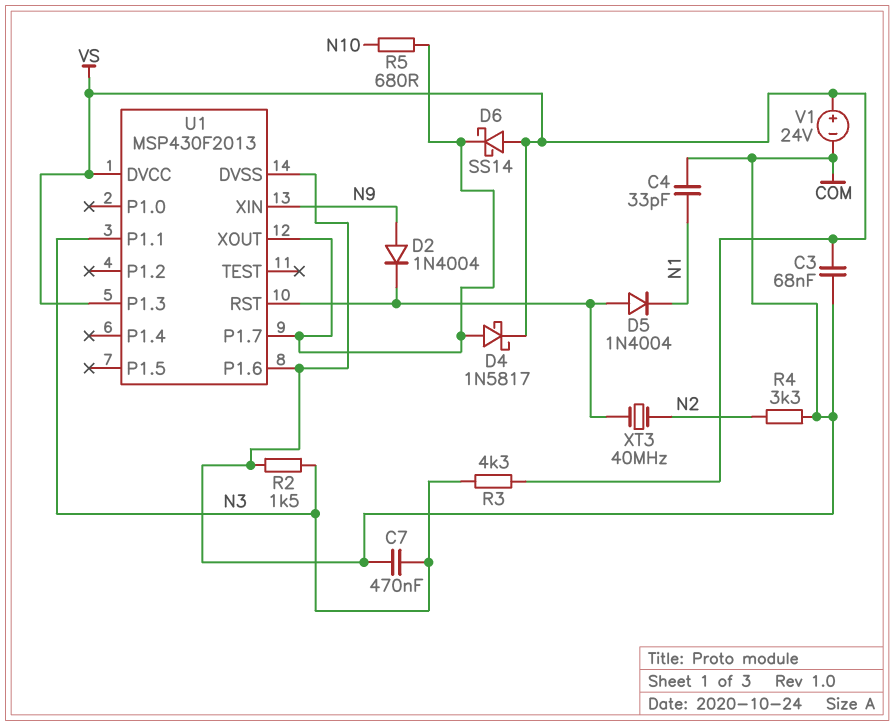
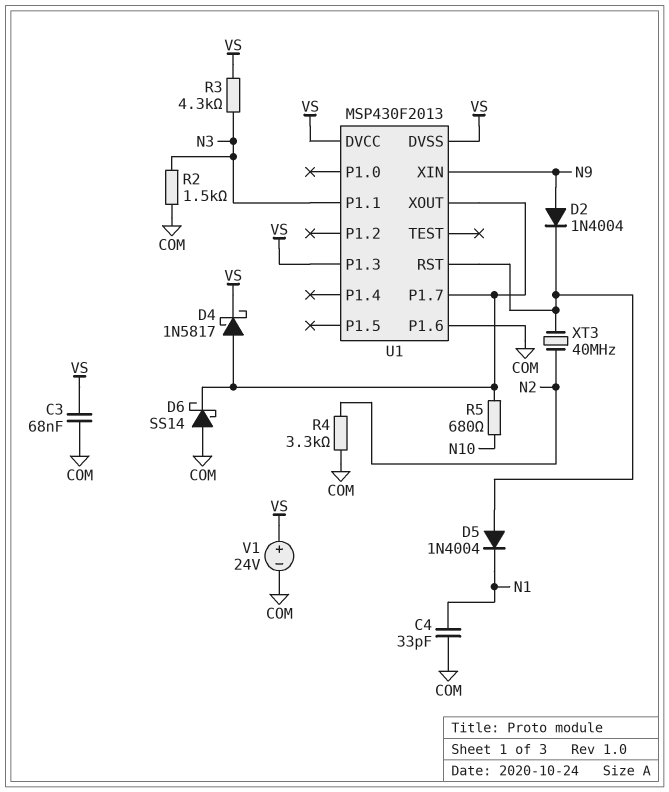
C7: 470nF (COM, N3) -> none
D6: schottky SS14 (A VS, K U1/P1.7) -> schottky SS14 (A COM, K U1/P1.7)
U1 pin DVSS: COM -> VS

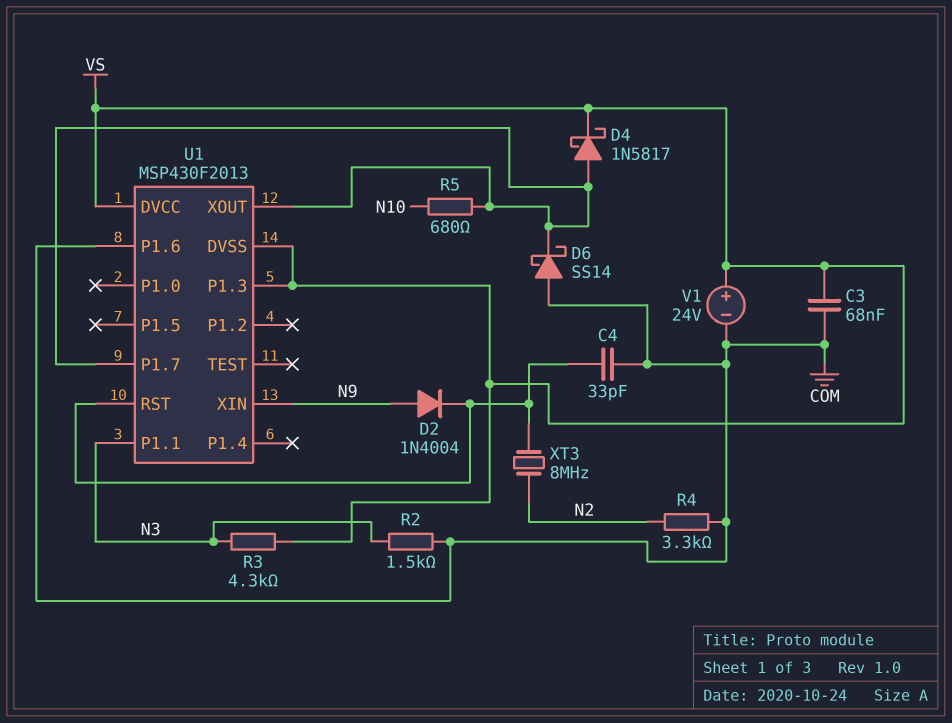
C4: 33pF (COM, N1) -> 33pF (COM, U1/RST)
D5: diode 1N4004 (A U1/RST, K N1) -> none
XT3: 40MHz (N2, U1/RST) -> 8MHz (N2, U1/RST)

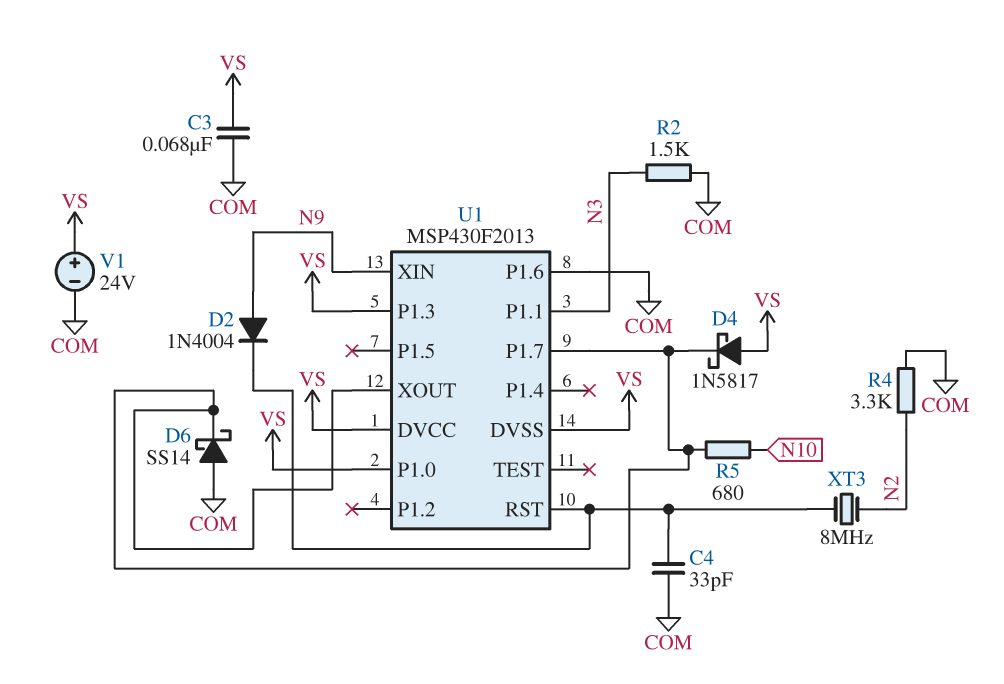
D4: schottky 1N5817 (A U1/P1.7, K VS) -> schottky 1N5817 (A VS, K U1/P1.7)
R3: 4.3k (N3, VS) -> none
U1 pin P1.0: none -> VS

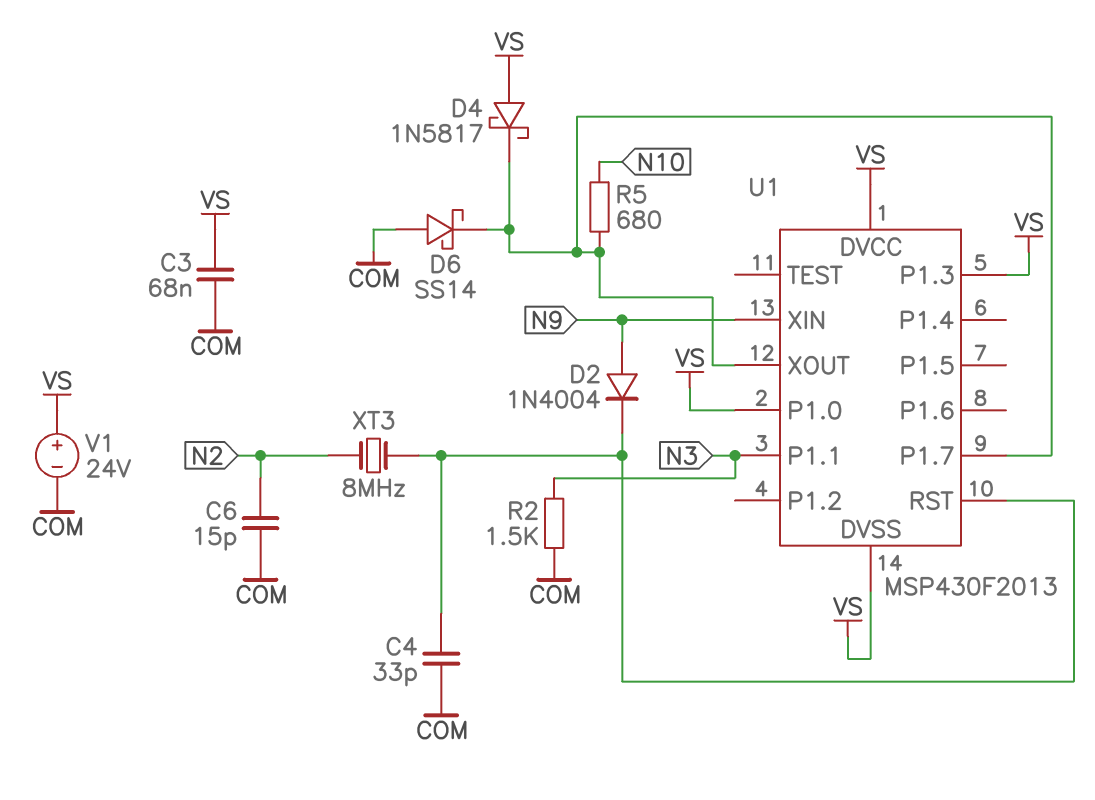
C6: none -> 15pF (COM, N2)
R4: 3.3k (COM, N2) -> none
U1 pin P1.6: COM -> none

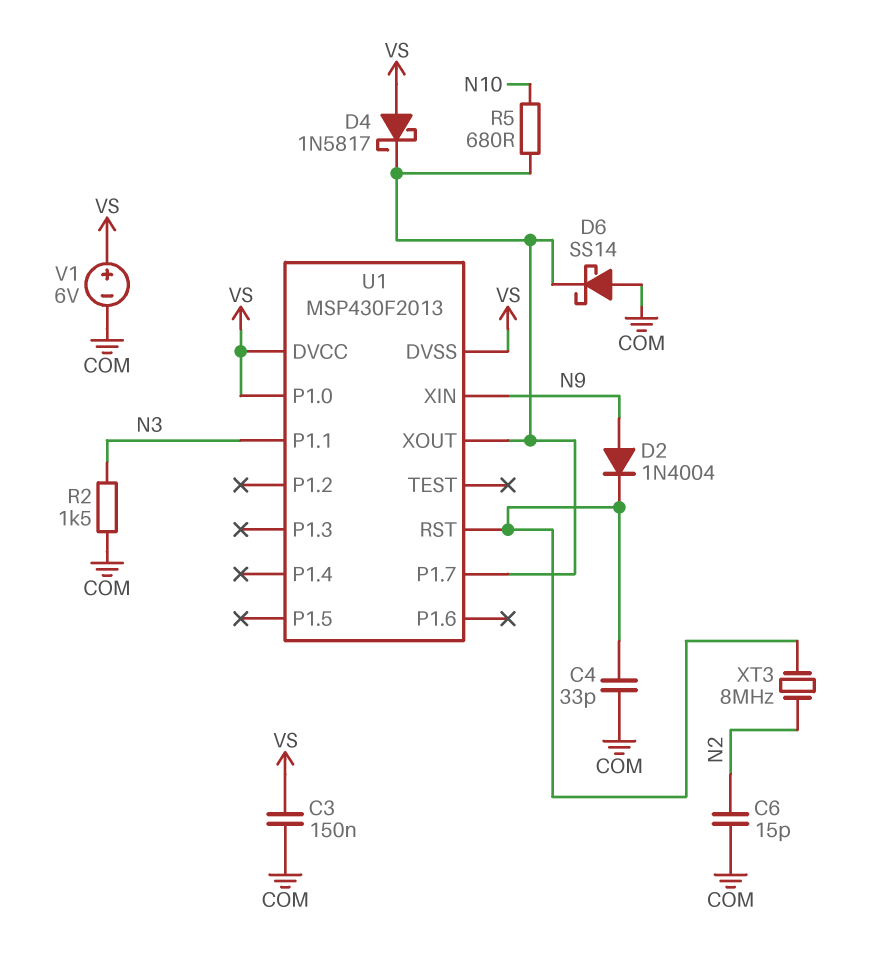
C3: 68nF (COM, VS) -> 150nF (COM, VS)
U1 pin P1.3: VS -> none
V1: 24V (plus VS, minus COM) -> 6V (plus VS, minus COM)

